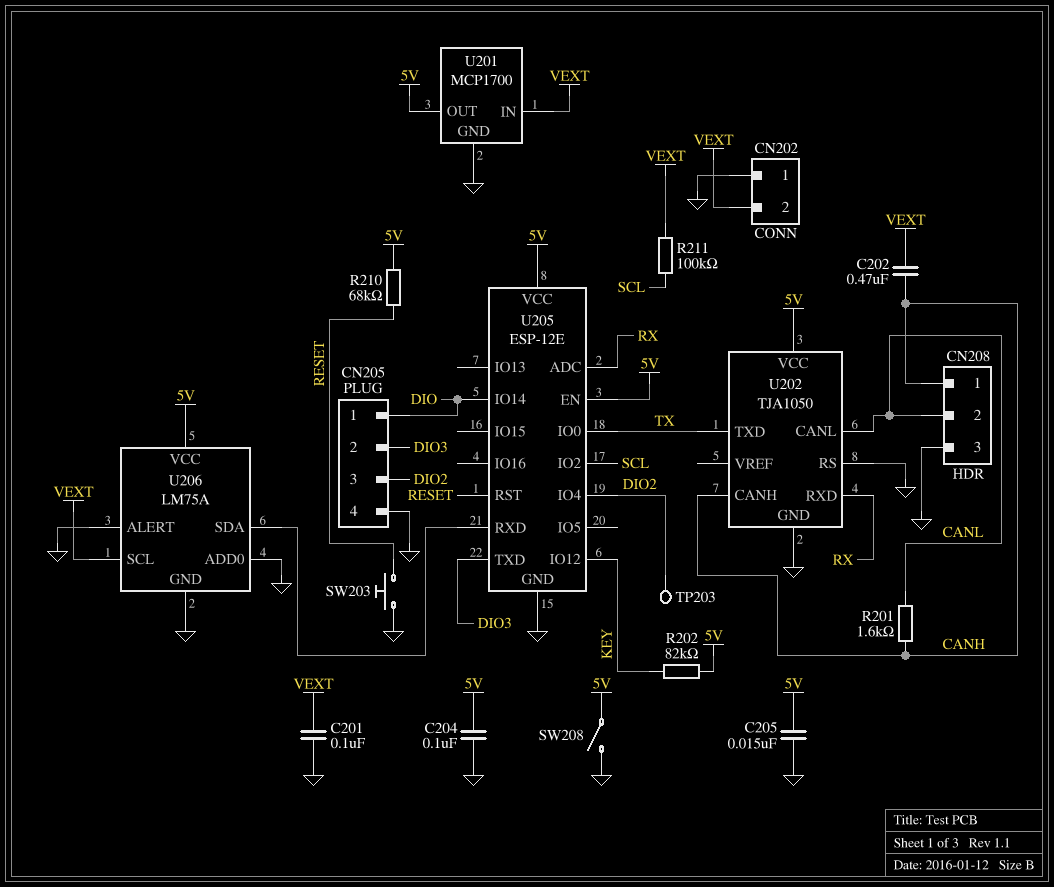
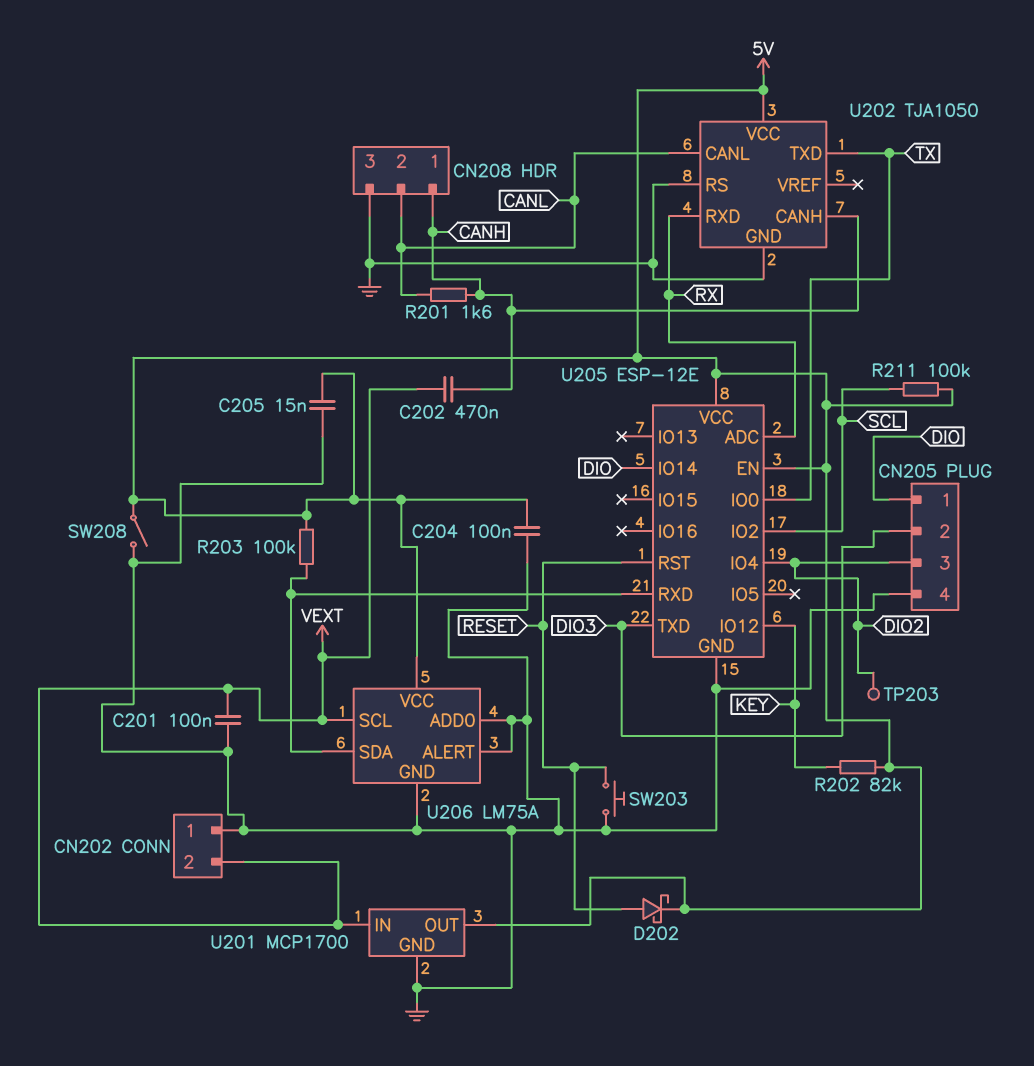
D202: none -> schottky (A RESET, K 5V)
R203: none -> 100k (5V, U205/RXD)
R210: 68k (5V, RESET) -> none
R211: 100k (SCL, VEXT) -> 100k (5V, SCL)

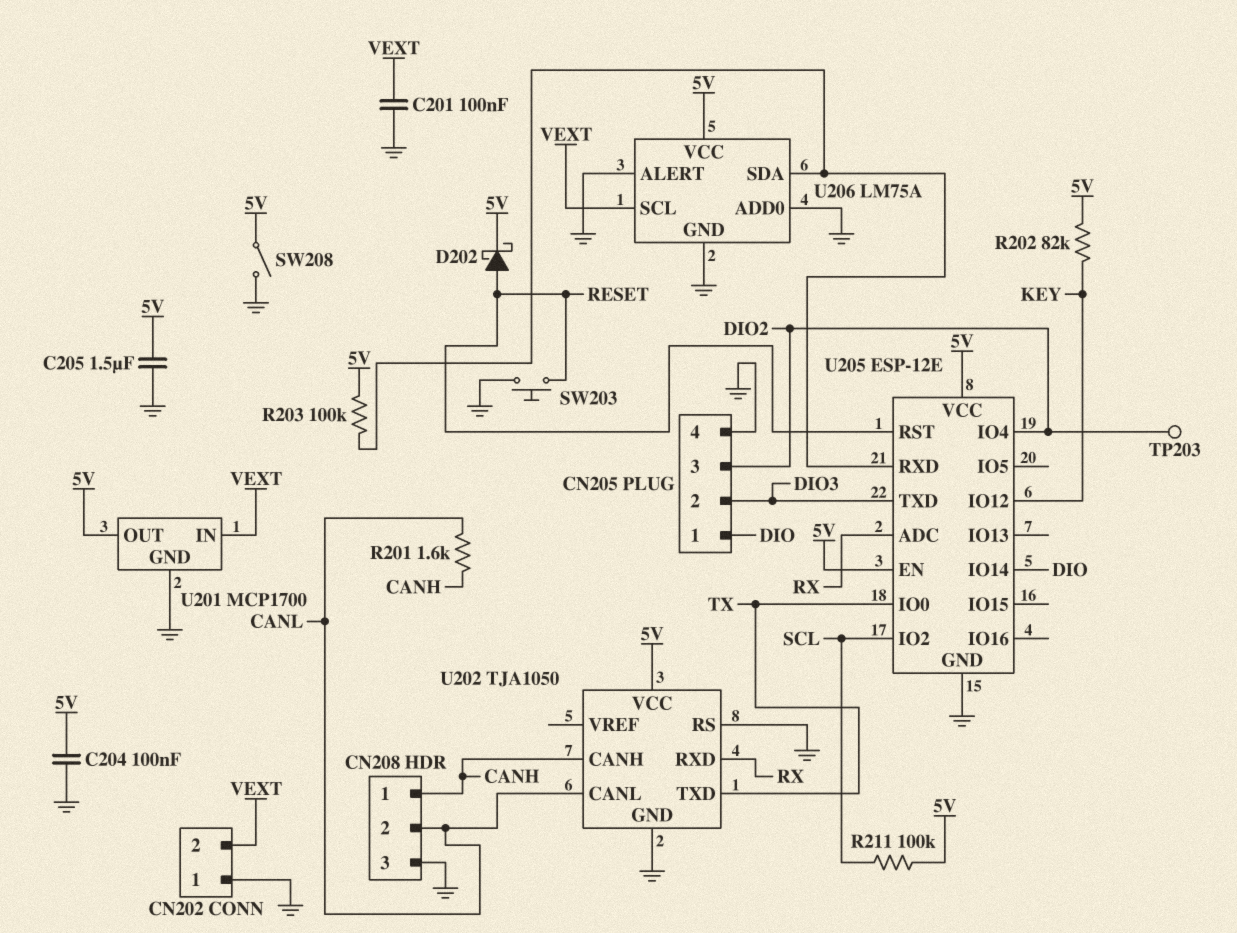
C202: 470nF (CANH, VEXT) -> none
C205: 15nF (5V, GND) -> 1.5uF (5V, GND)

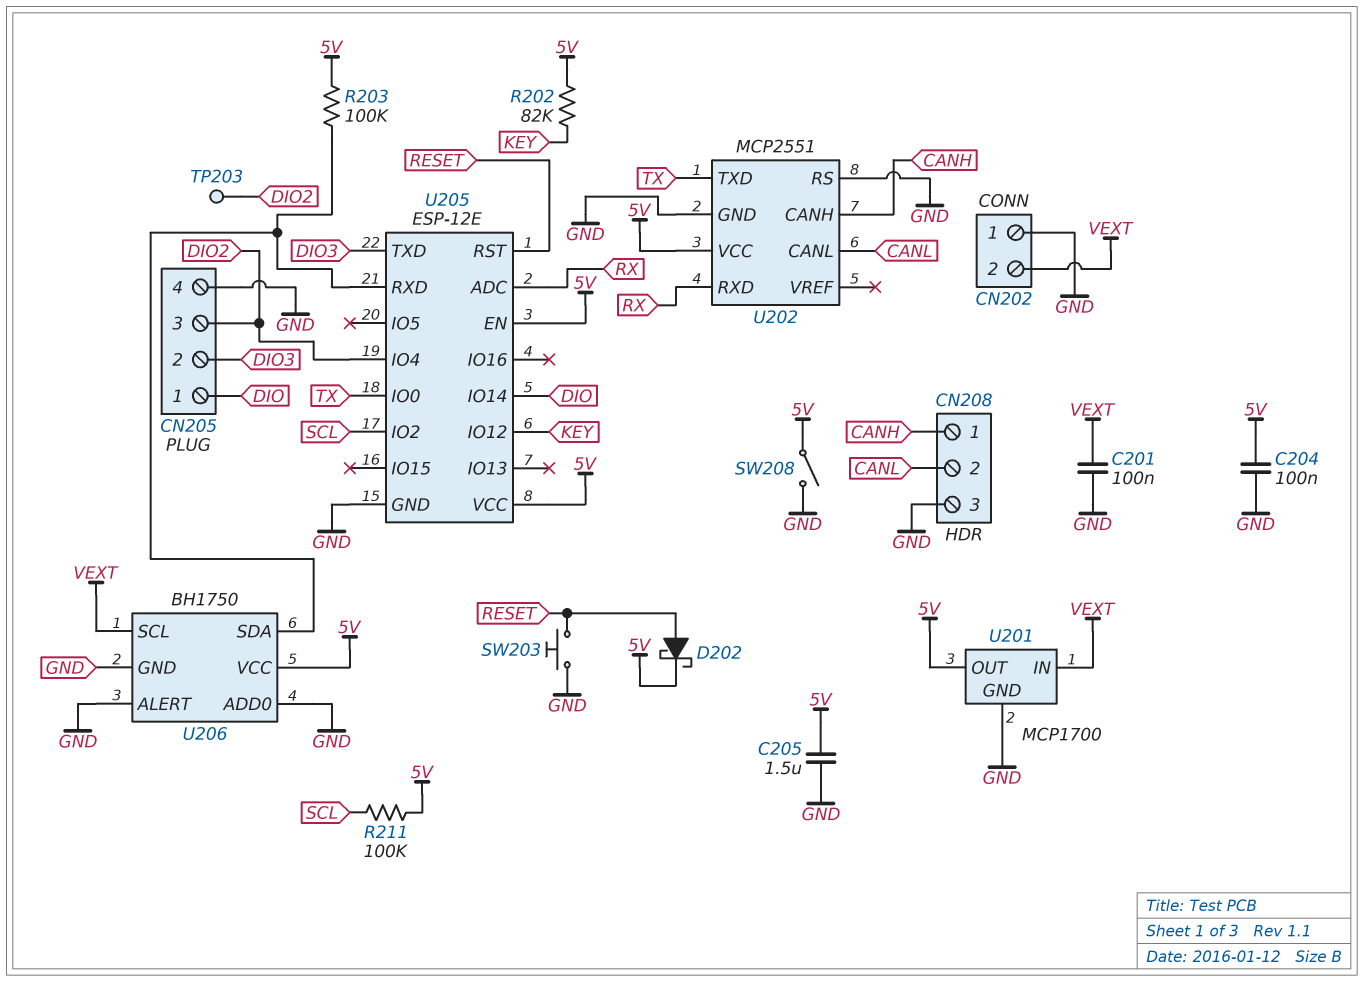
R201: 1.6k (CANH, CANL) -> none
U202: TJA1050 -> MCP2551
U206: LM75A -> BH1750

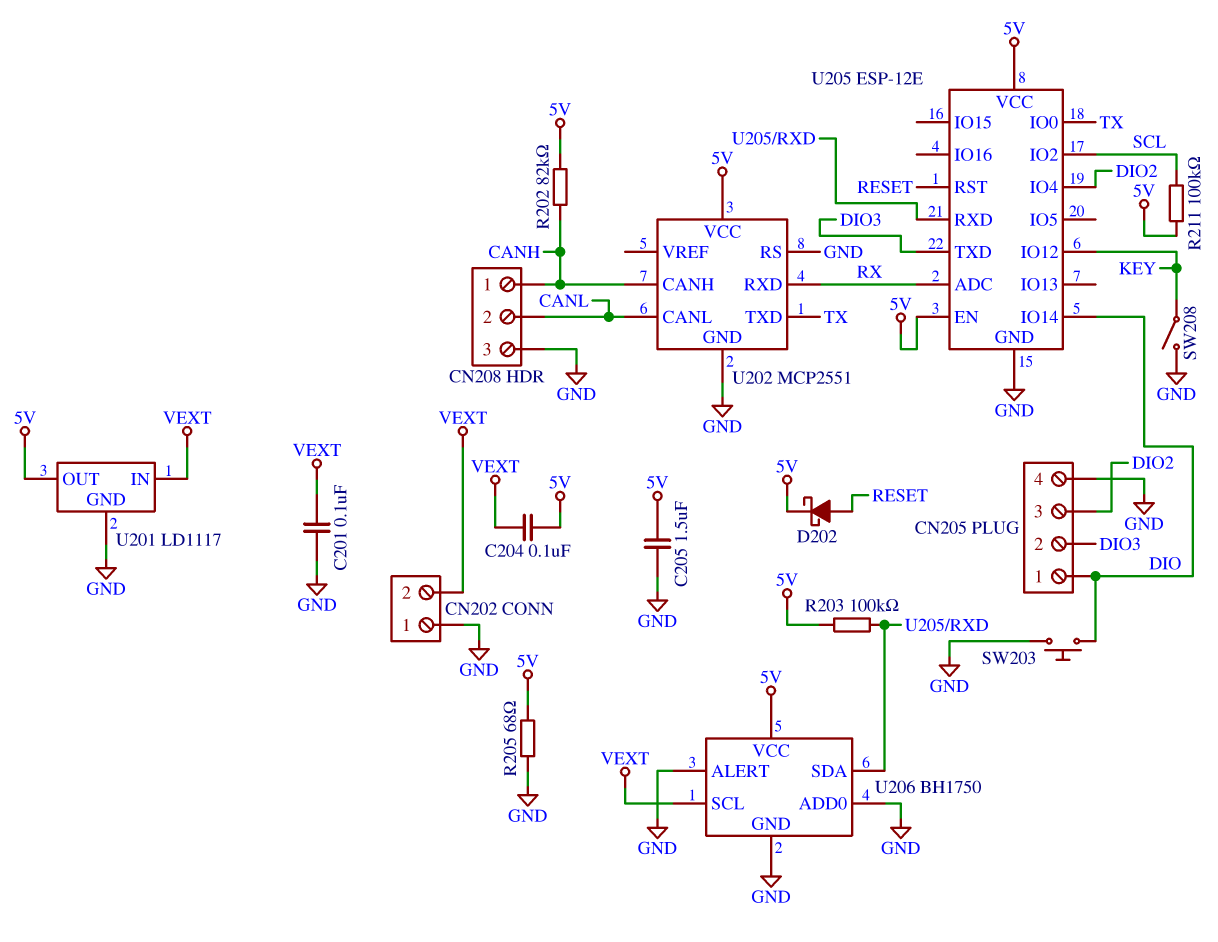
C204: 100nF (5V, GND) -> 100nF (5V, VEXT)
R202: 82k (5V, KEY) -> 82k (5V, CANH)
R205: none -> 68 (5V, GND)
SW203: button (GND, RESET) -> button (DIO, GND)
SW208: switch (5V, GND) -> switch (GND, KEY)
TP203: test point (DIO2) -> none
U201: MCP1700 -> LD1117

